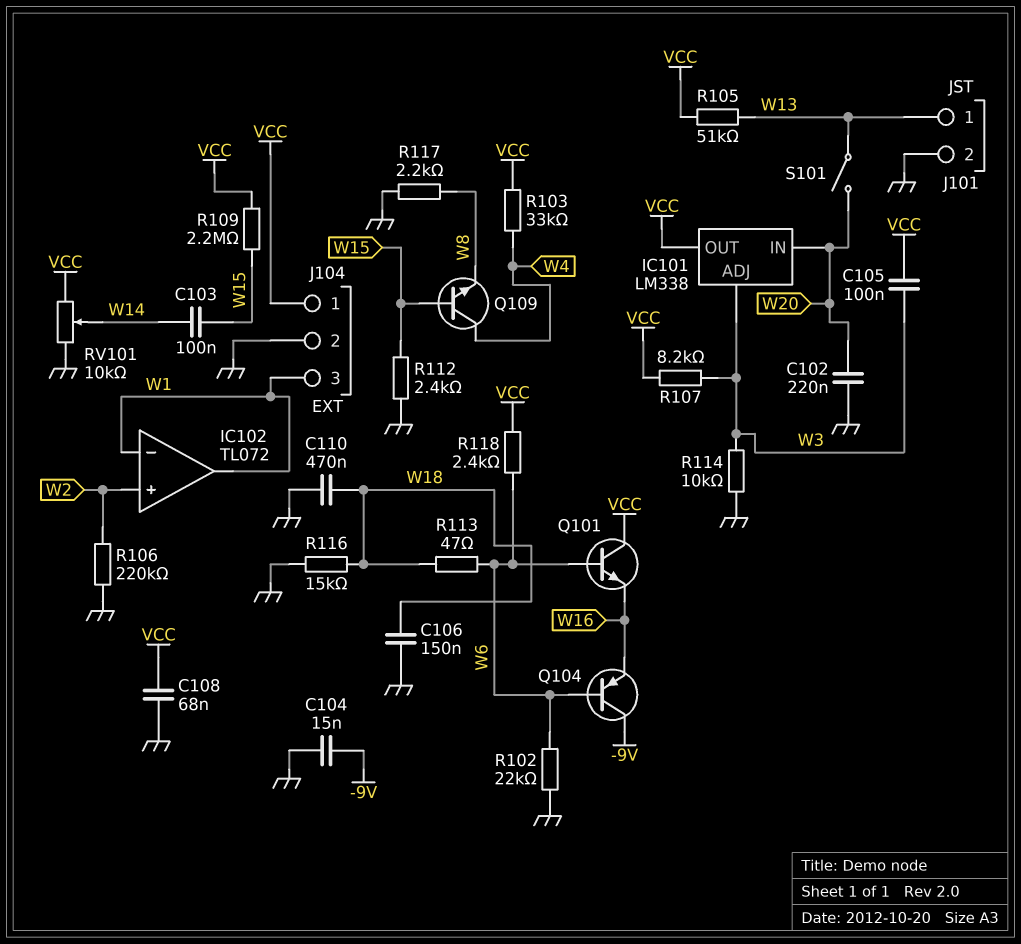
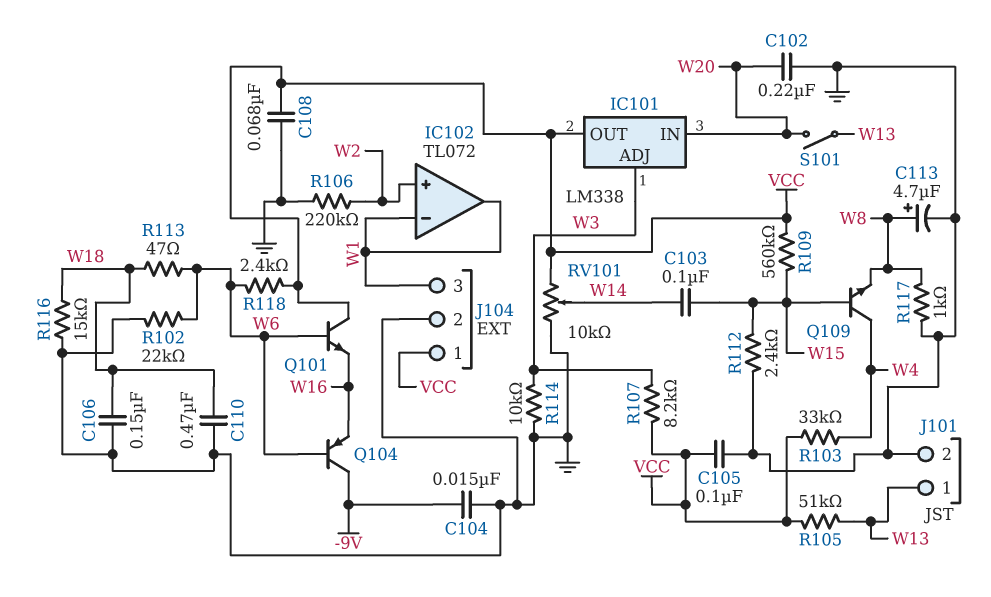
C105: 100nF (VCC, W3) -> 100nF (GND, VCC)
C113: none -> 4.7uF (plus W8, minus GND)
R109: 2.2M (VCC, W15) -> 560k (VCC, W15)
R117: 2.2k (GND, W8) -> 1k (GND, W8)

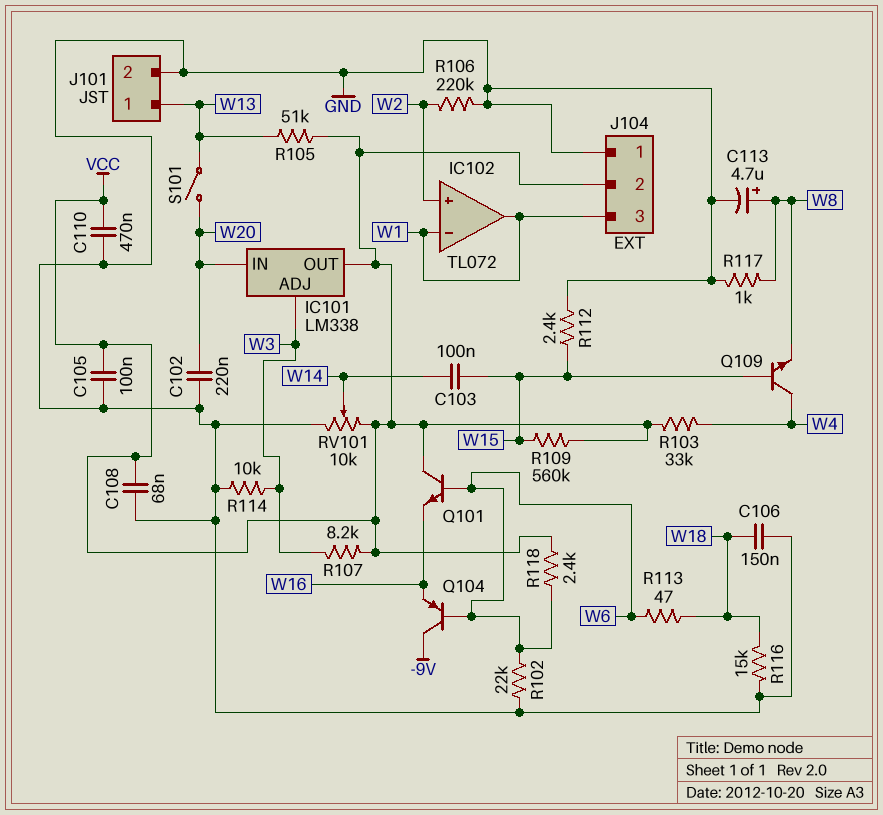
C104: 15nF (-9V, GND) -> none
C110: 470nF (GND, W18) -> 470nF (GND, VCC)
J104 pin 1: VCC -> GND
J104 pin 2: GND -> VCC

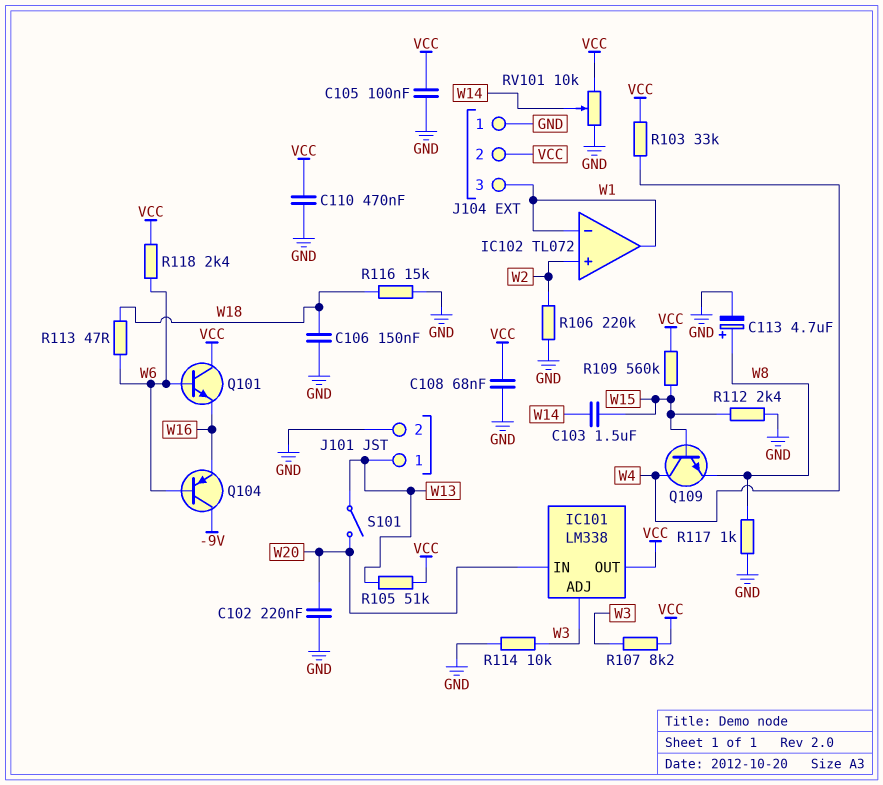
C103: 100nF (W14, W15) -> 1.5uF (W14, W15)
R102: 22k (GND, W6) -> none

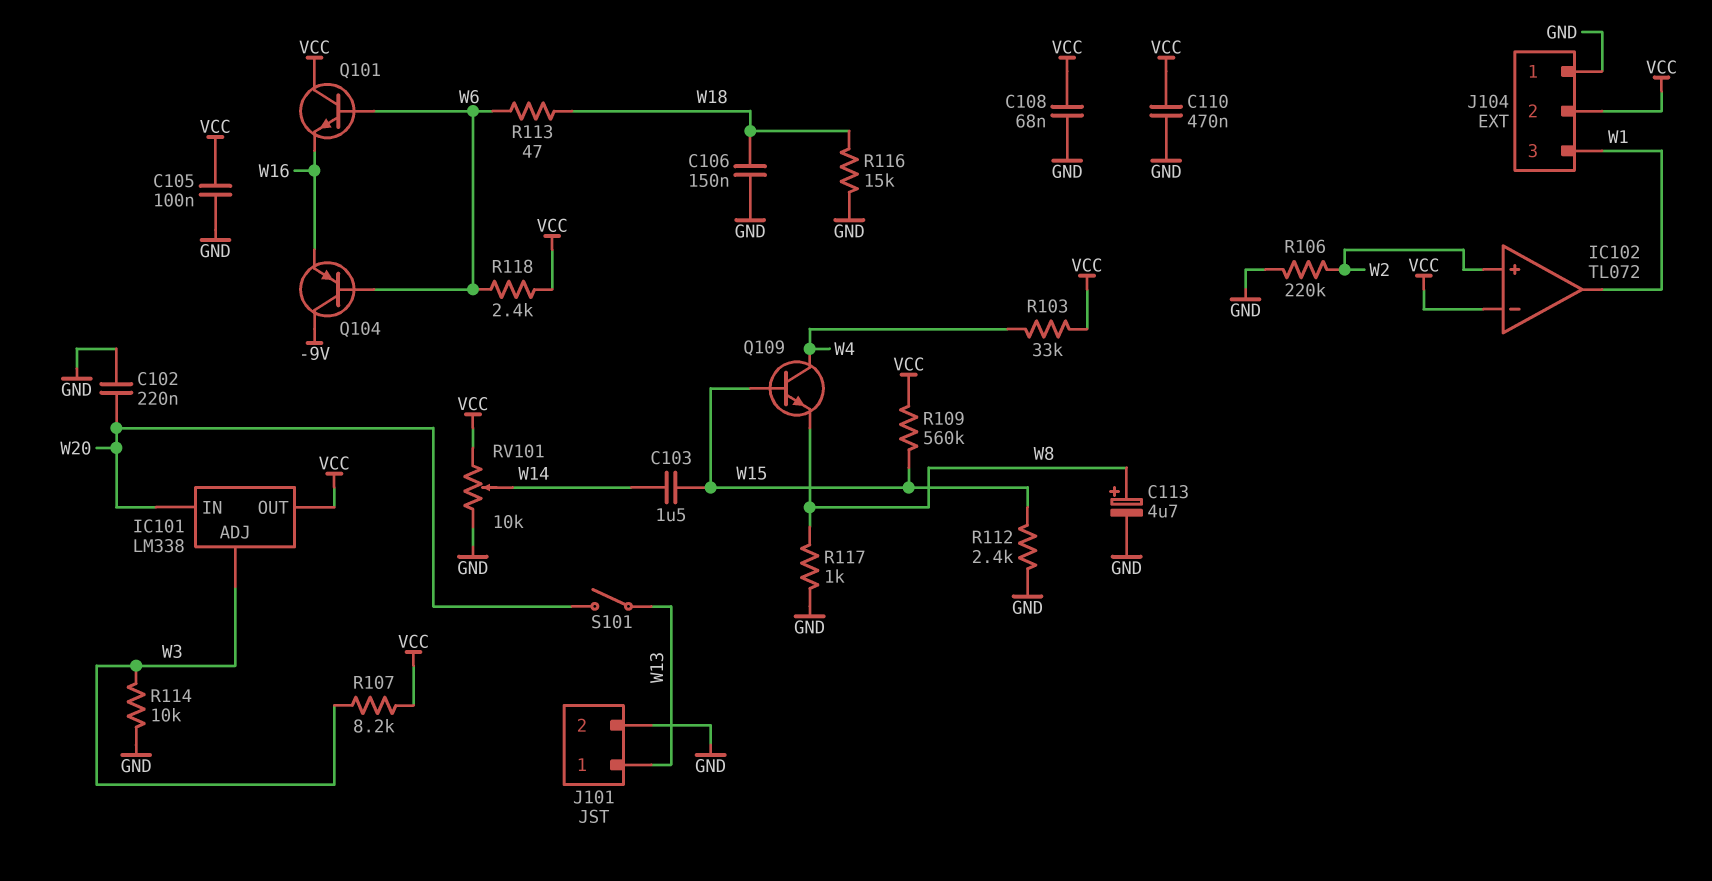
IC102 pin in-: W1 -> VCC
R105: 51k (VCC, W13) -> none

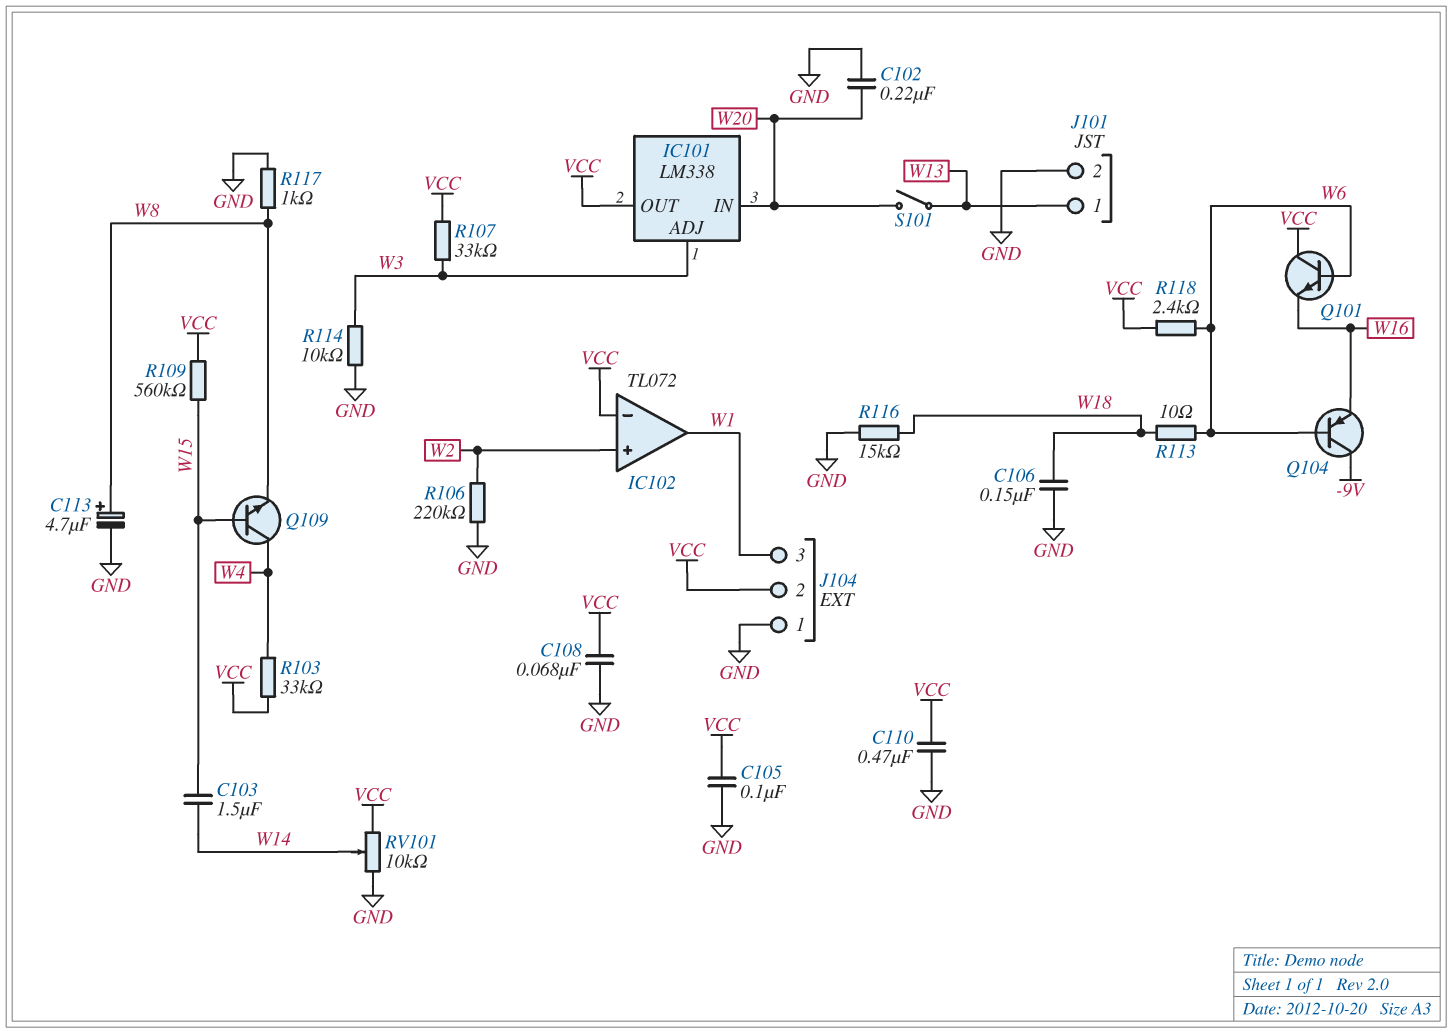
R107: 8.2k (VCC, W3) -> 33k (VCC, W3)
R112: 2.4k (GND, W15) -> none
R113: 47 (W6, W18) -> 10 (W6, W18)

